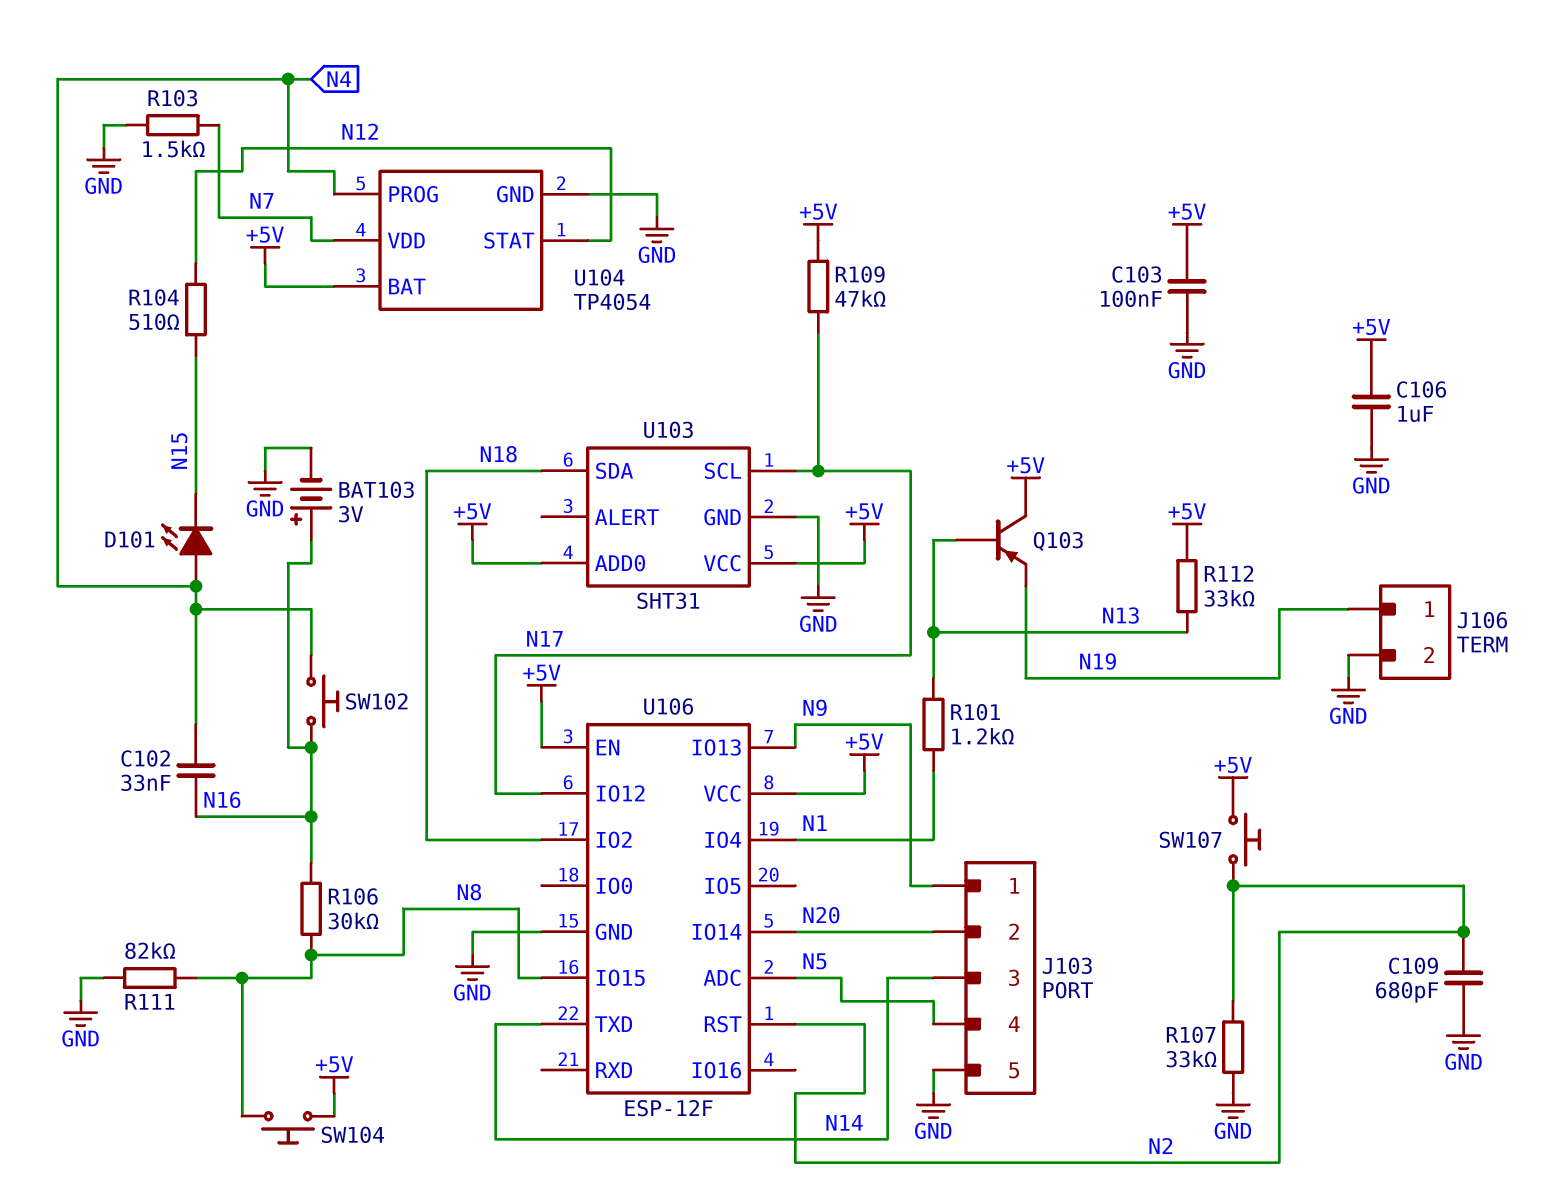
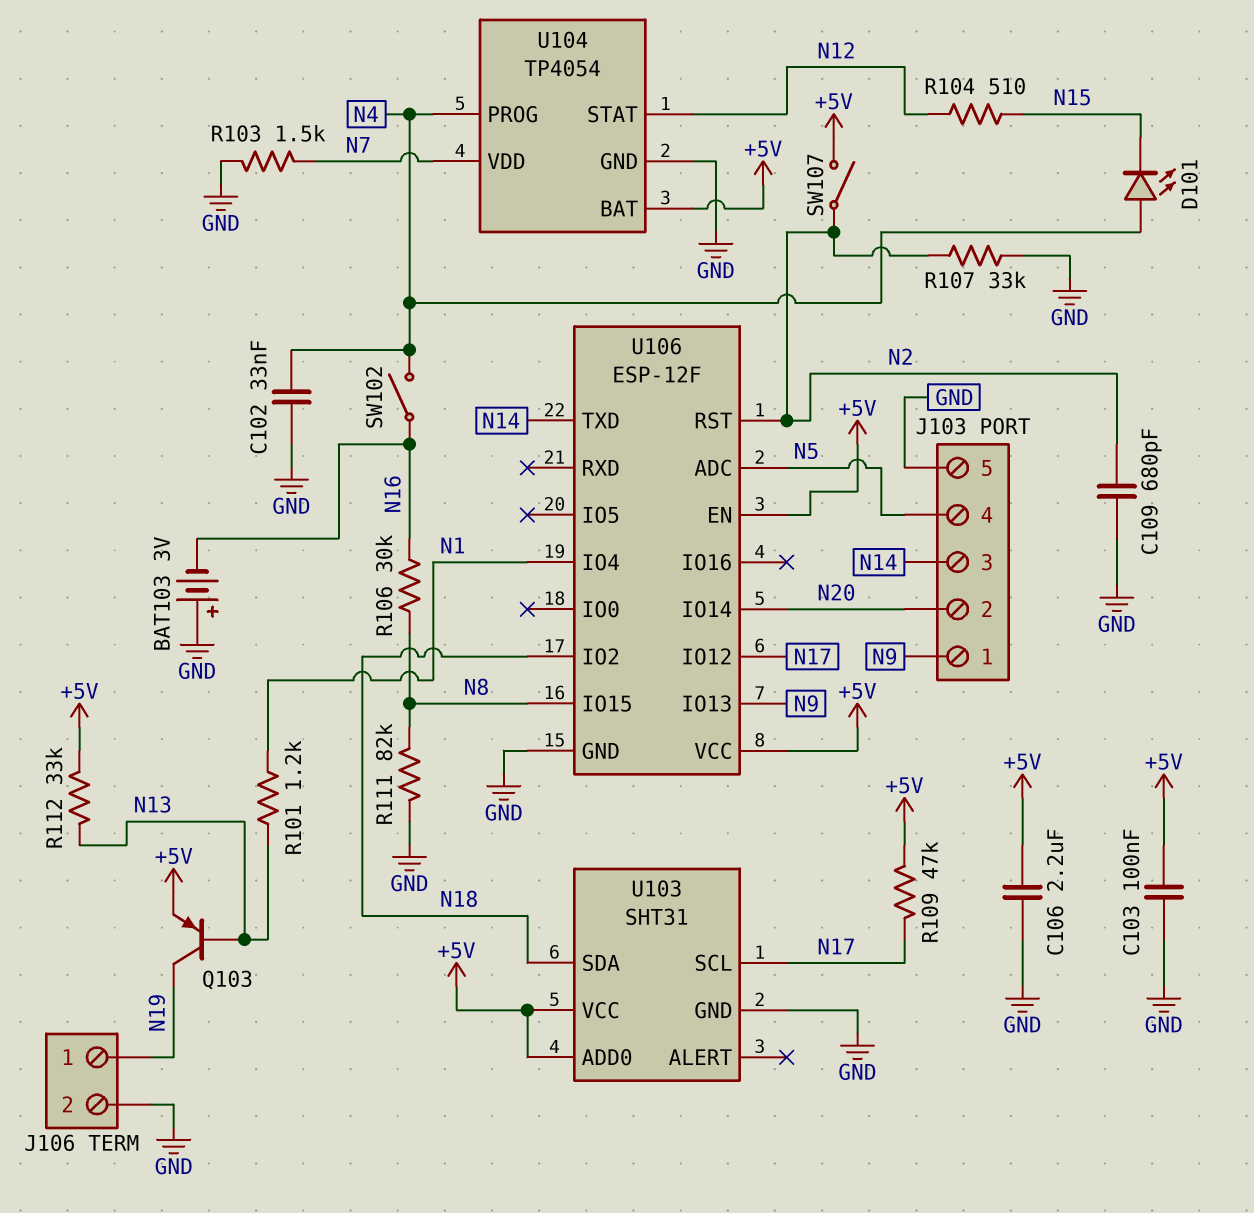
BAT103: 3V (plus N16, minus GND) -> 3V (plus GND, minus N16)
C102: 33nF (N4, N16) -> 33nF (GND, N4)
C106: 1uF (+5V, GND) -> 2.2uF (+5V, GND)
Q103: PNP (B N13, C +5V, E N19) -> PNP (B N13, C N19, E +5V)
SW102: button (N4, N16) -> switch (N4, N16)
SW104: button (+5V, N8) -> none
SW107: button (+5V, N2) -> switch (+5V, N2)

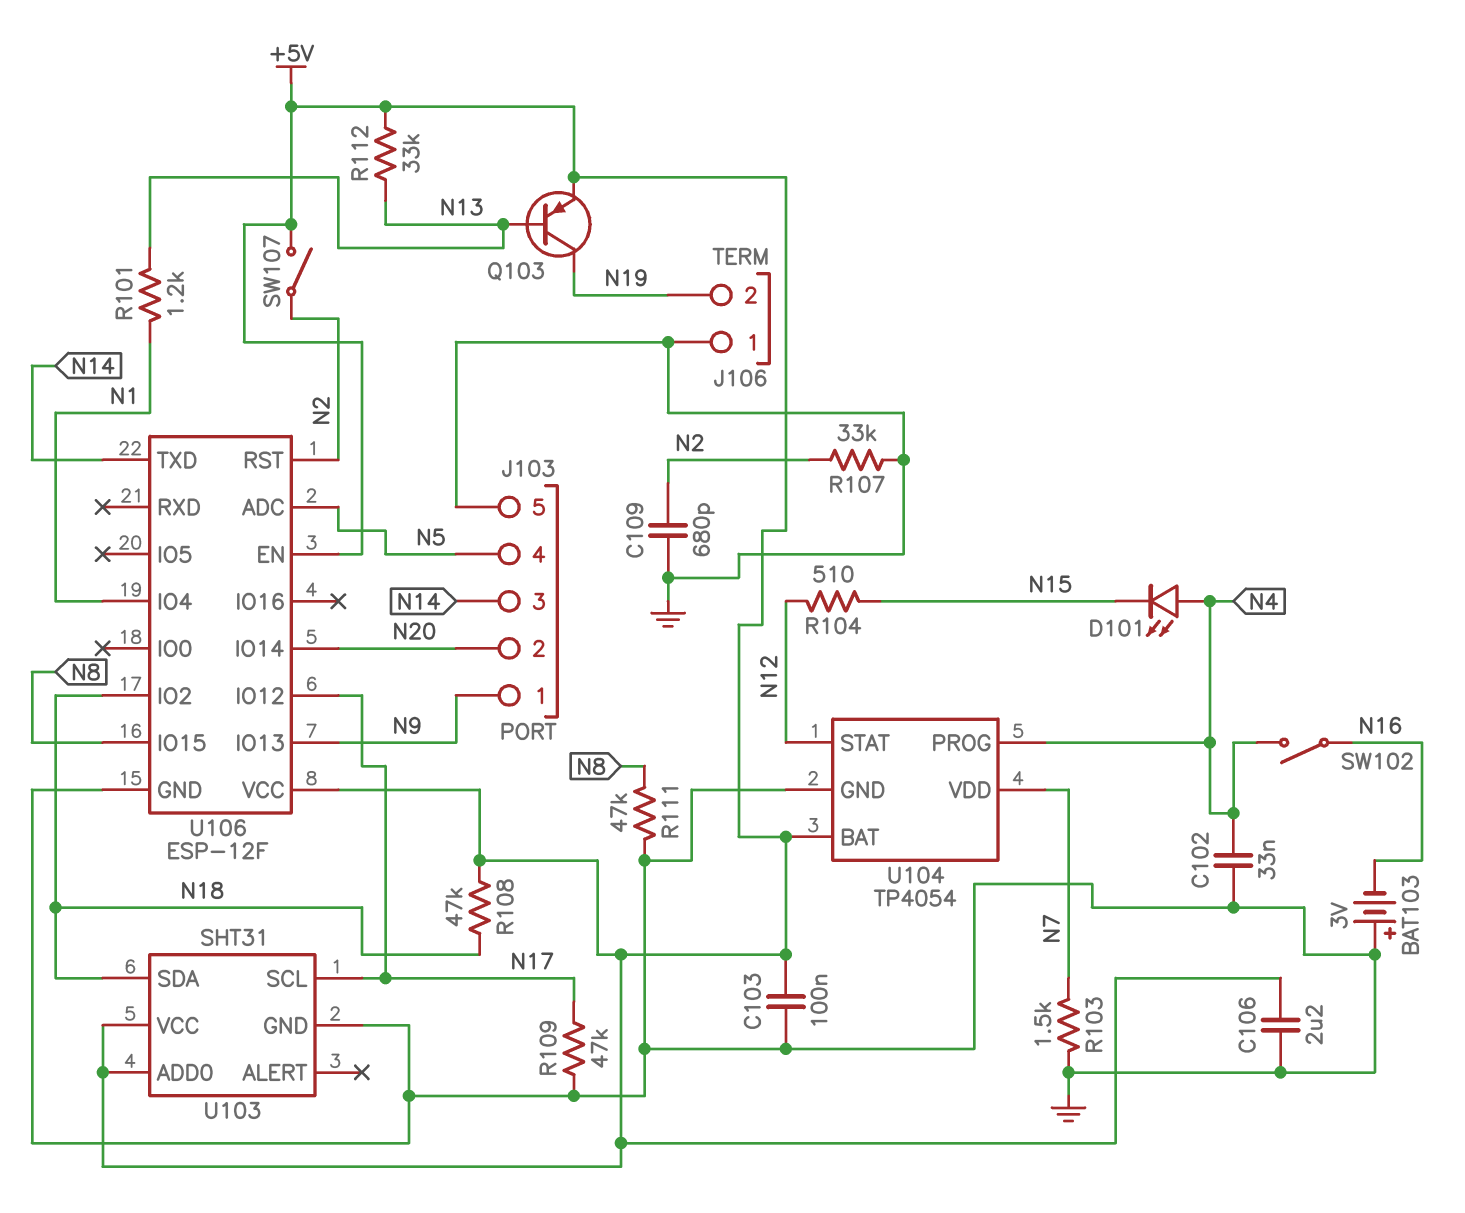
J106 pin 1: N19 -> GND
J106 pin 2: GND -> N19
R106: 30k (N8, N16) -> none
R108: none -> 47k (+5V, N18)
R109: 47k (+5V, N17) -> 47k (GND, N17)
R111: 82k (GND, N8) -> 47k (GND, N8)

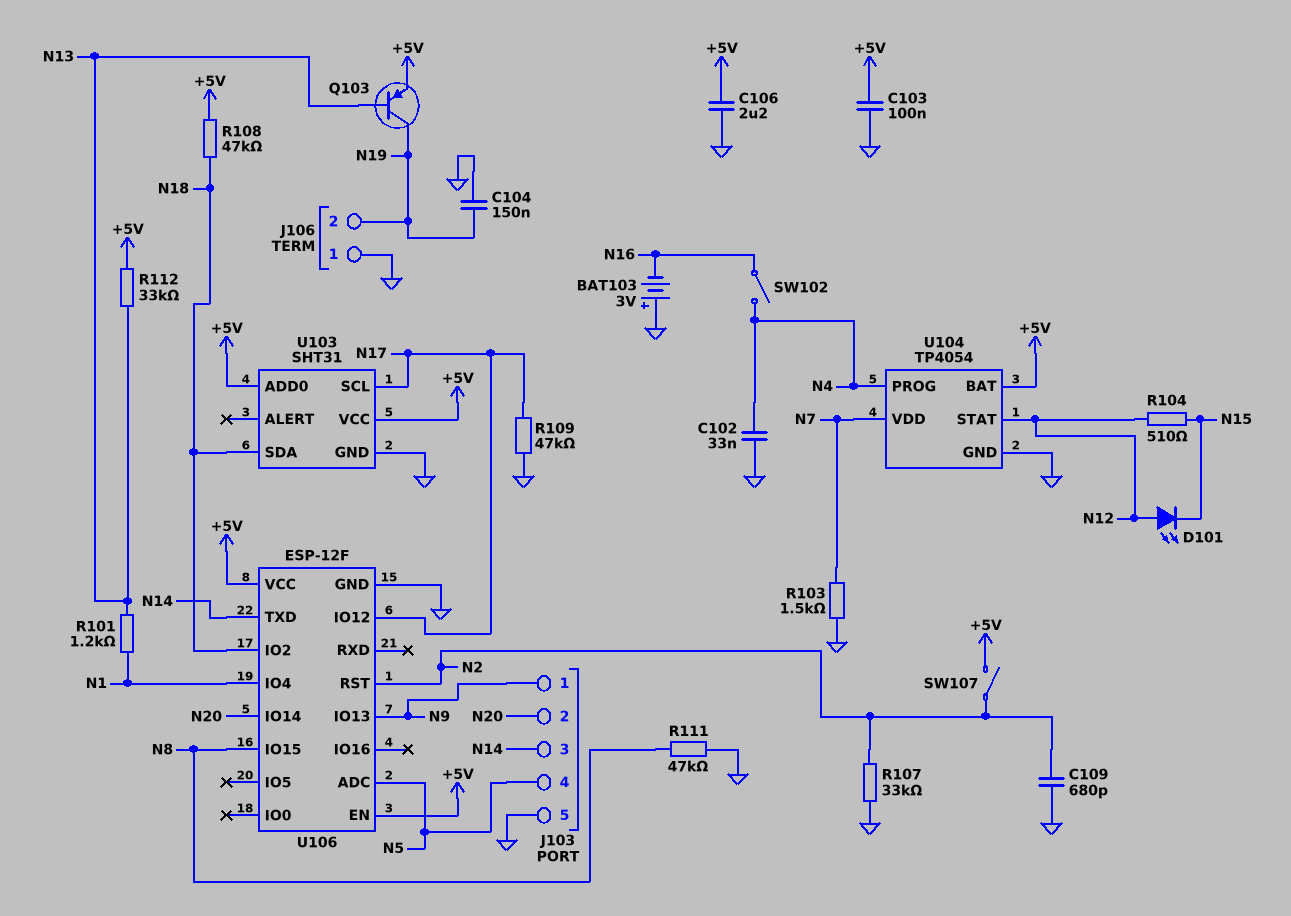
C104: none -> 150nF (GND, N19)
D101: LED (A N4, K N15) -> LED (A N12, K N15)

